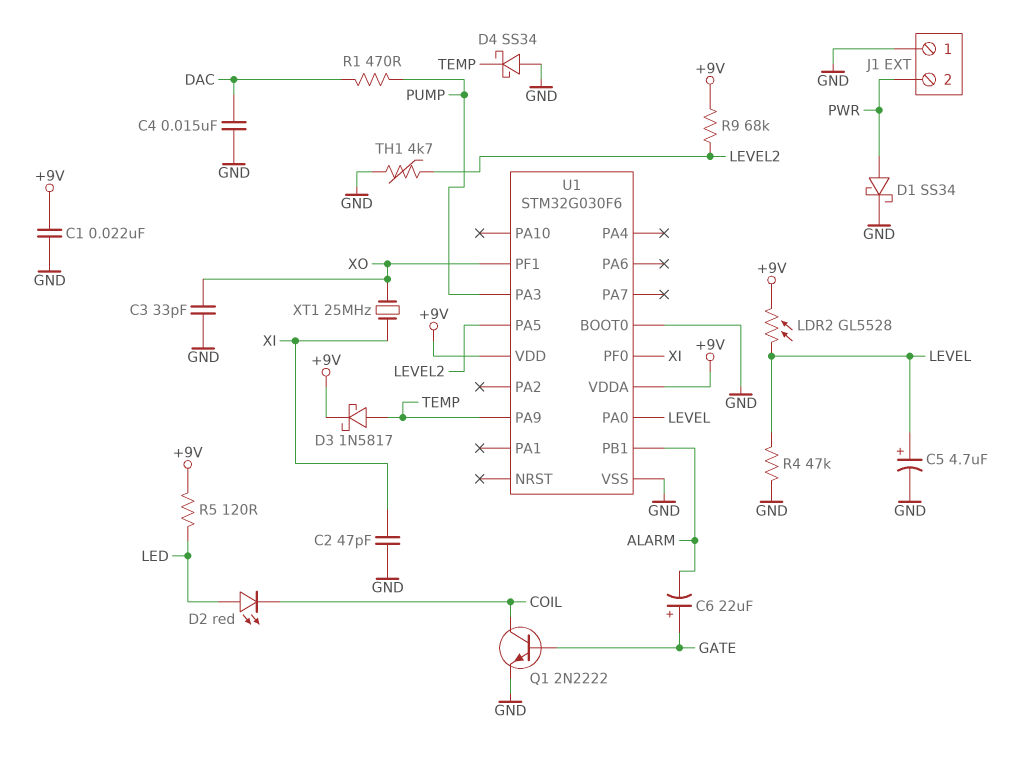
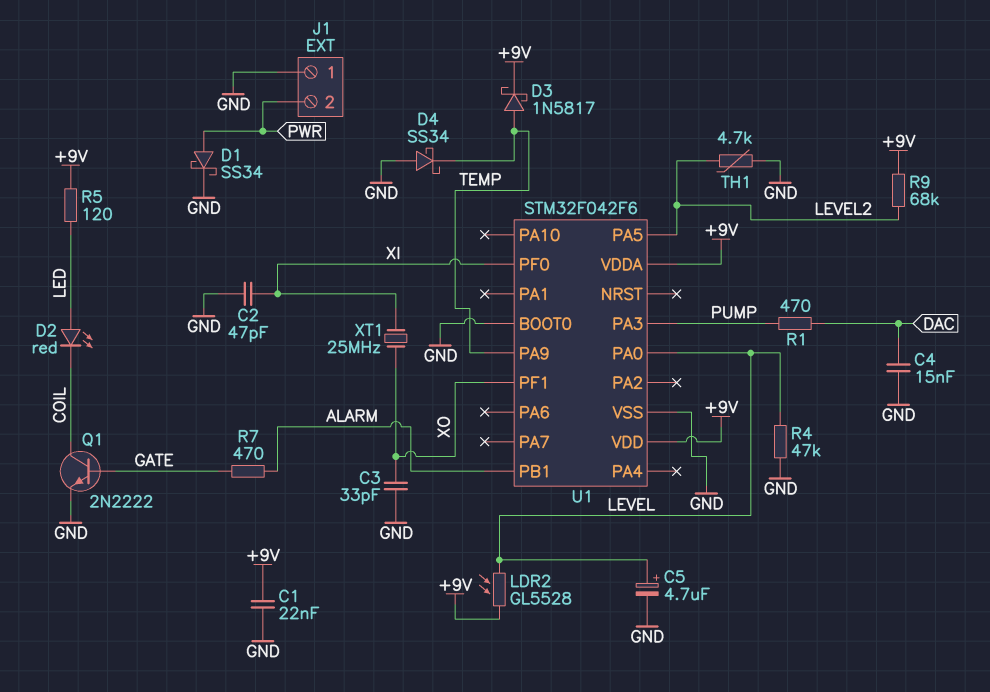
C6: 22uF (plus GATE, minus ALARM) -> none
R7: none -> 470 (ALARM, GATE)
U1: STM32G030F6 -> STM32F042F6

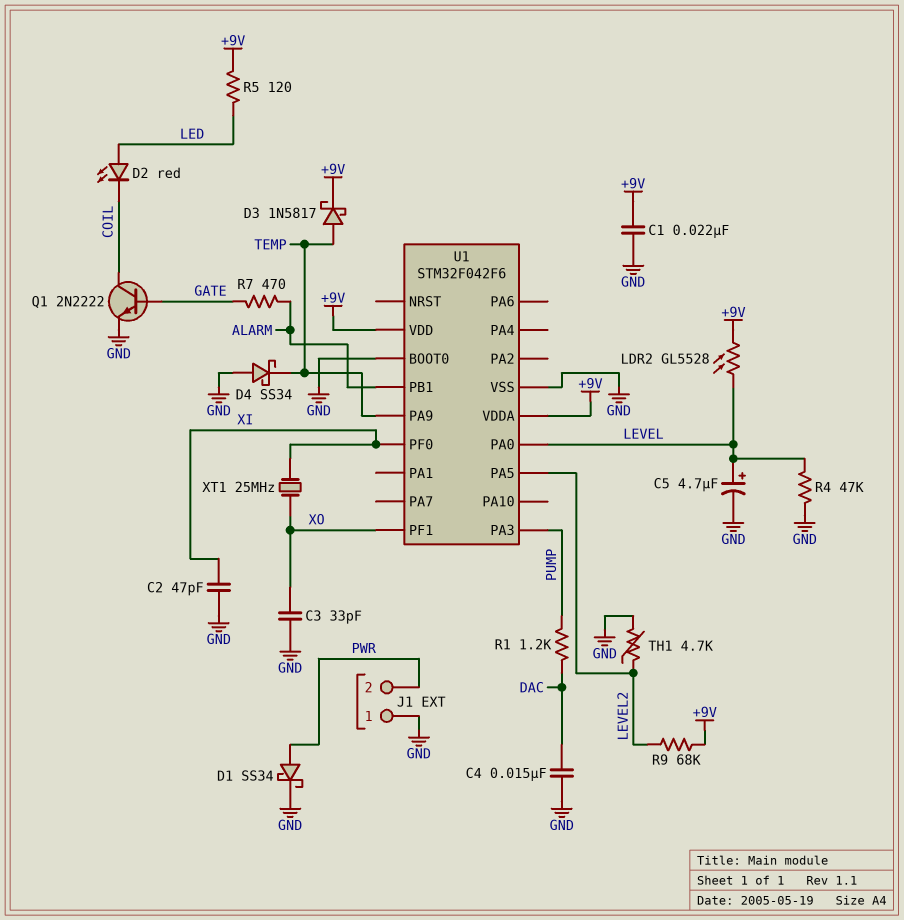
R1: 470 (DAC, PUMP) -> 1.2k (DAC, PUMP)

